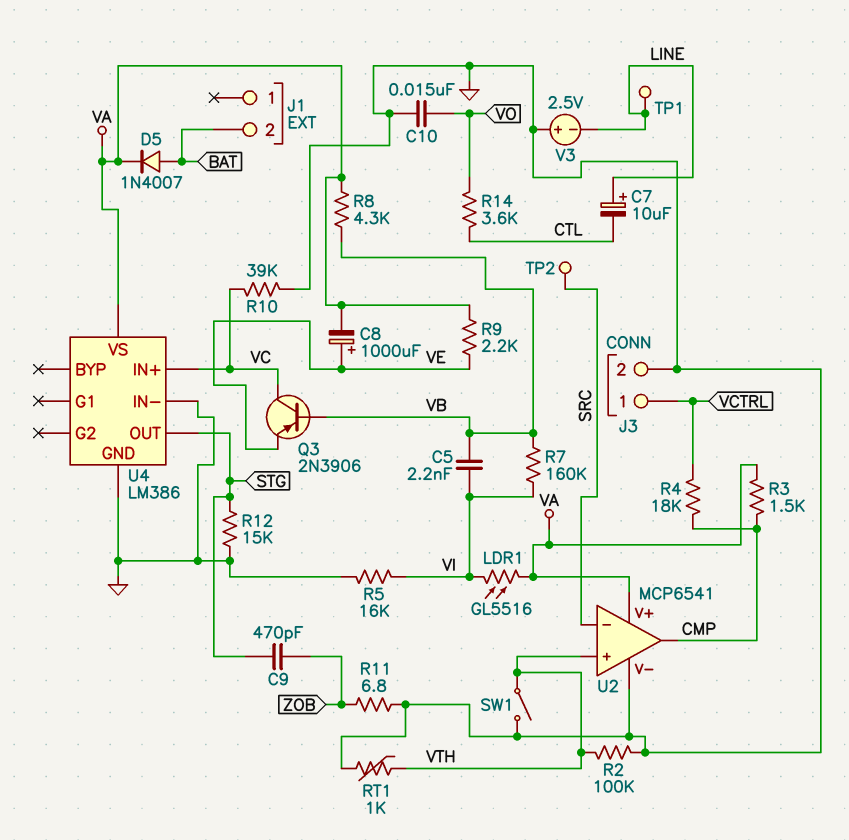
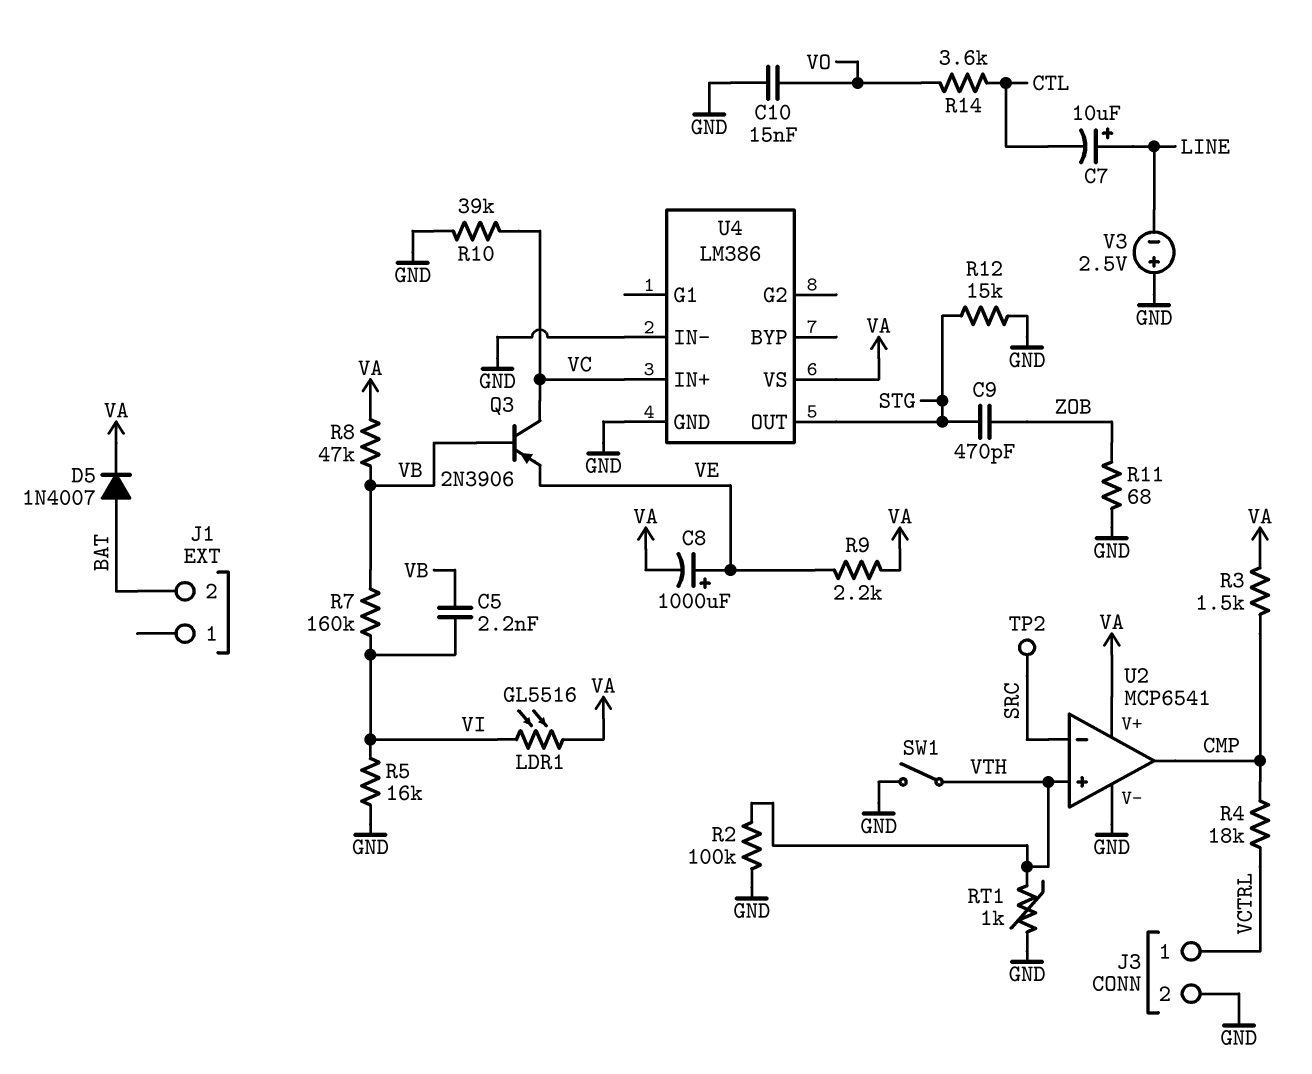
R8: 4.3k (VA, VB) -> 47k (VA, VB)
R11: 6.8 (GND, ZOB) -> 68 (GND, ZOB)
TP1: test point (LINE) -> none

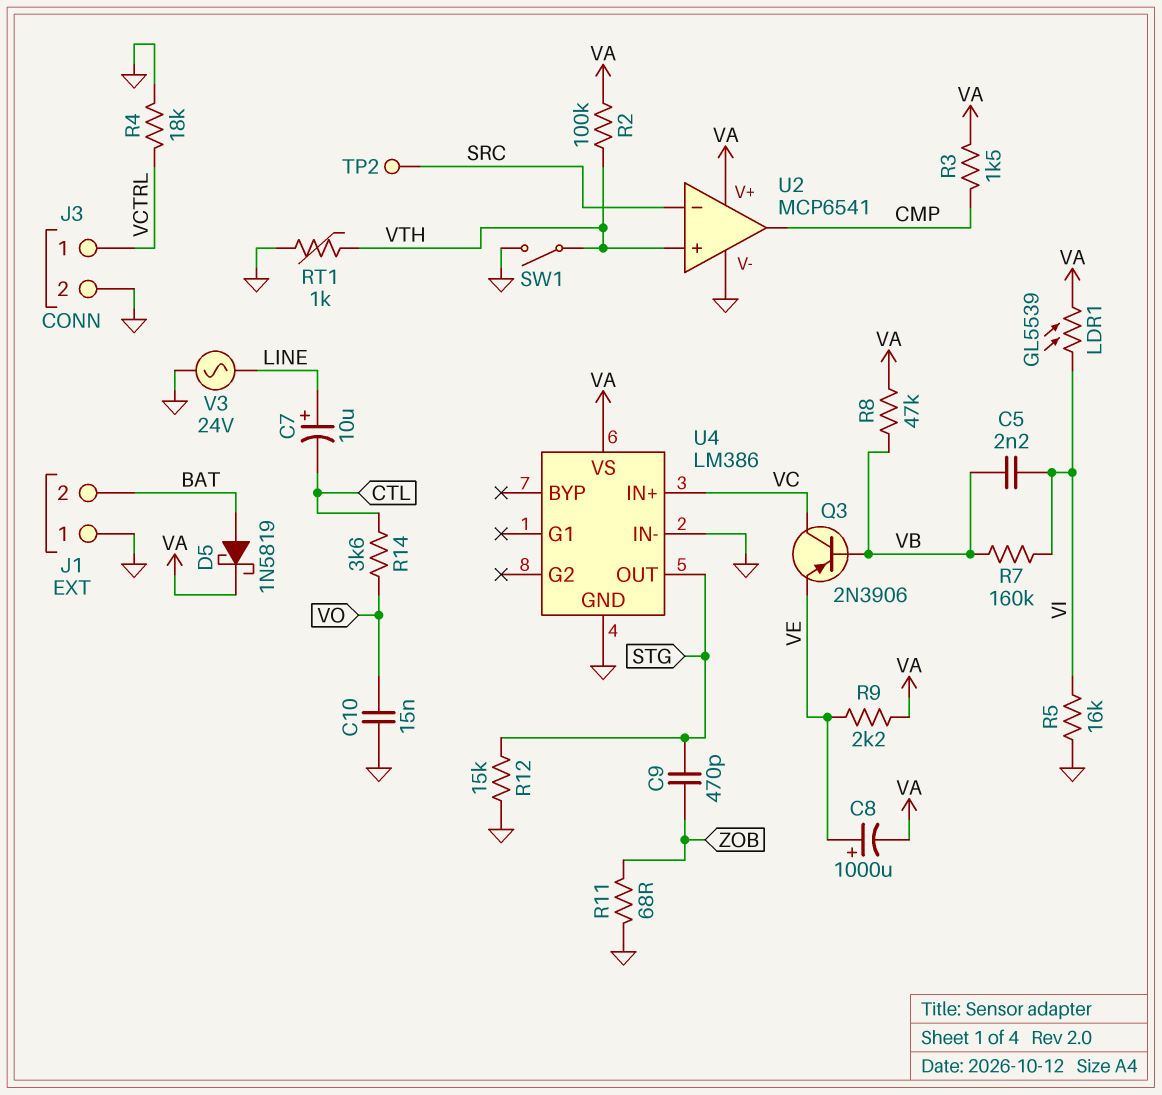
D5: diode 1N4007 (A BAT, K VA) -> schottky 1N5819 (A BAT, K VA)
J1 pin 1: none -> GND
LDR1: GL5516 (VA, VI) -> GL5539 (VA, VI)
R2: 100k (GND, VTH) -> 100k (VA, VTH)
R4: 18k (CMP, VCTRL) -> 18k (GND, VCTRL)
R10: 39k (GND, VC) -> none
V3: 2.5V (plus GND, minus LINE) -> AC 24V (GND, LINE)

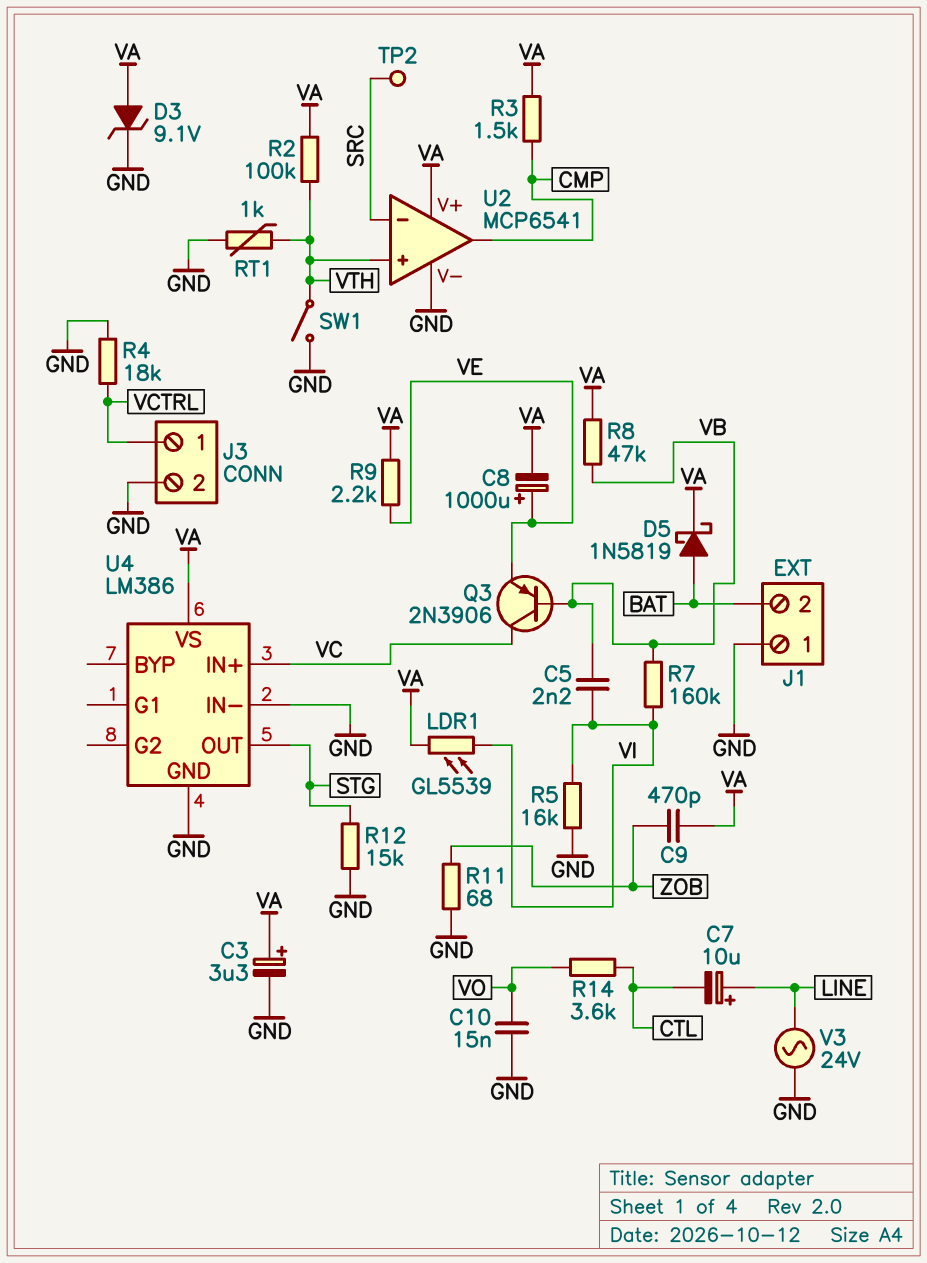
C3: none -> 3.3uF (plus VA, minus GND)
C9: 470pF (STG, ZOB) -> 470pF (VA, ZOB)
D3: none -> zener 9.1V (A VA, K GND)

